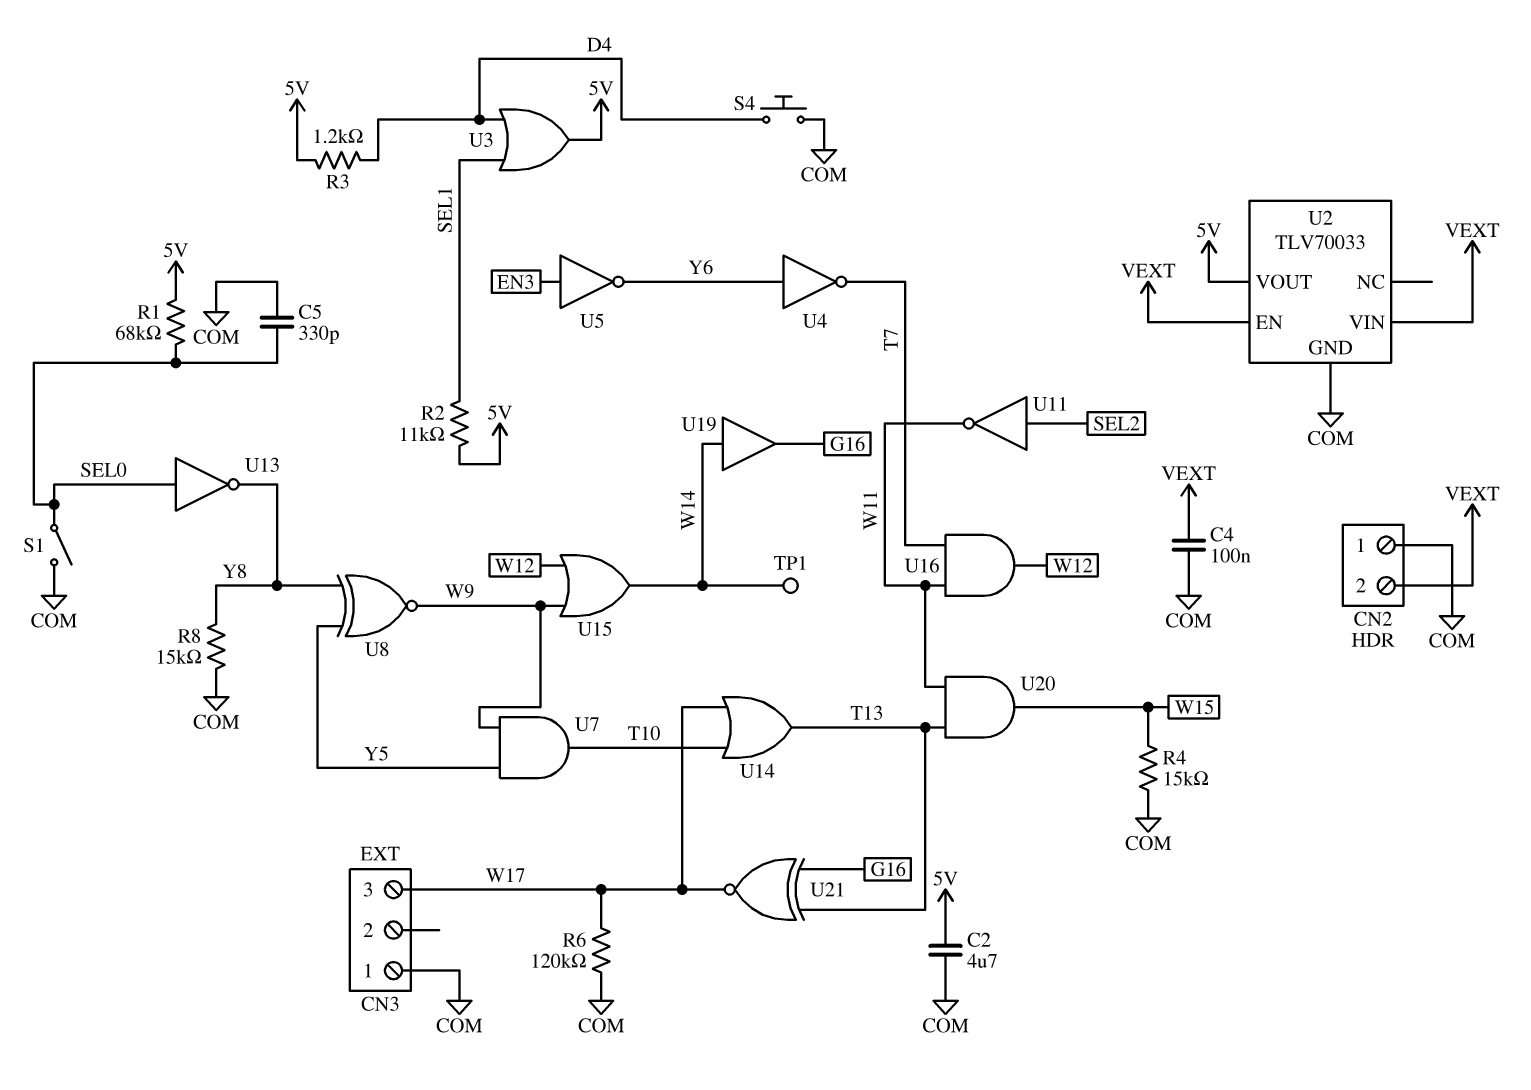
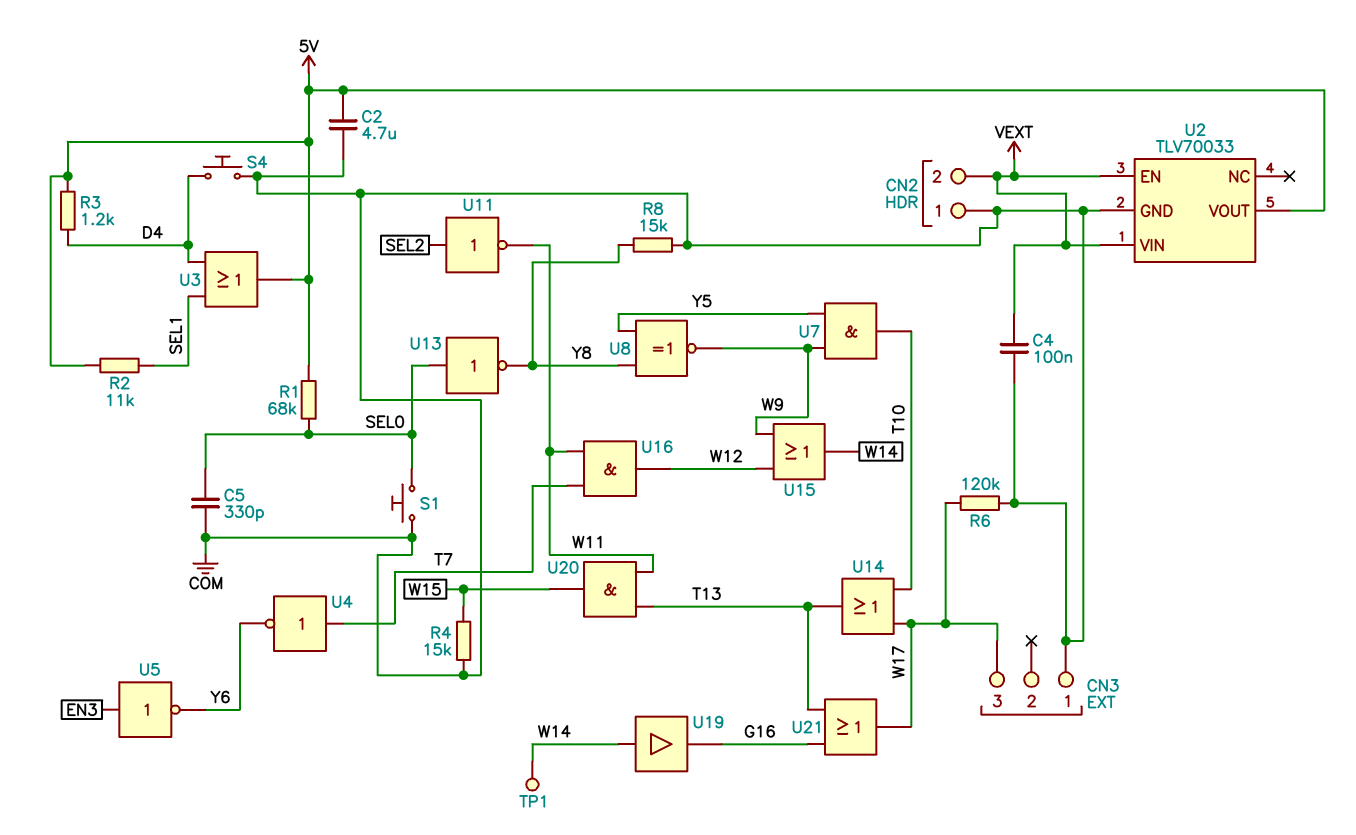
S1: switch (COM, SEL0) -> button (COM, SEL0)
U4: NOT (in Y6, out T7) -> NOT (in T7, out Y6)
U21: XNOR (in G16, in T13, out W17) -> OR (in G16, in T13, out W17)

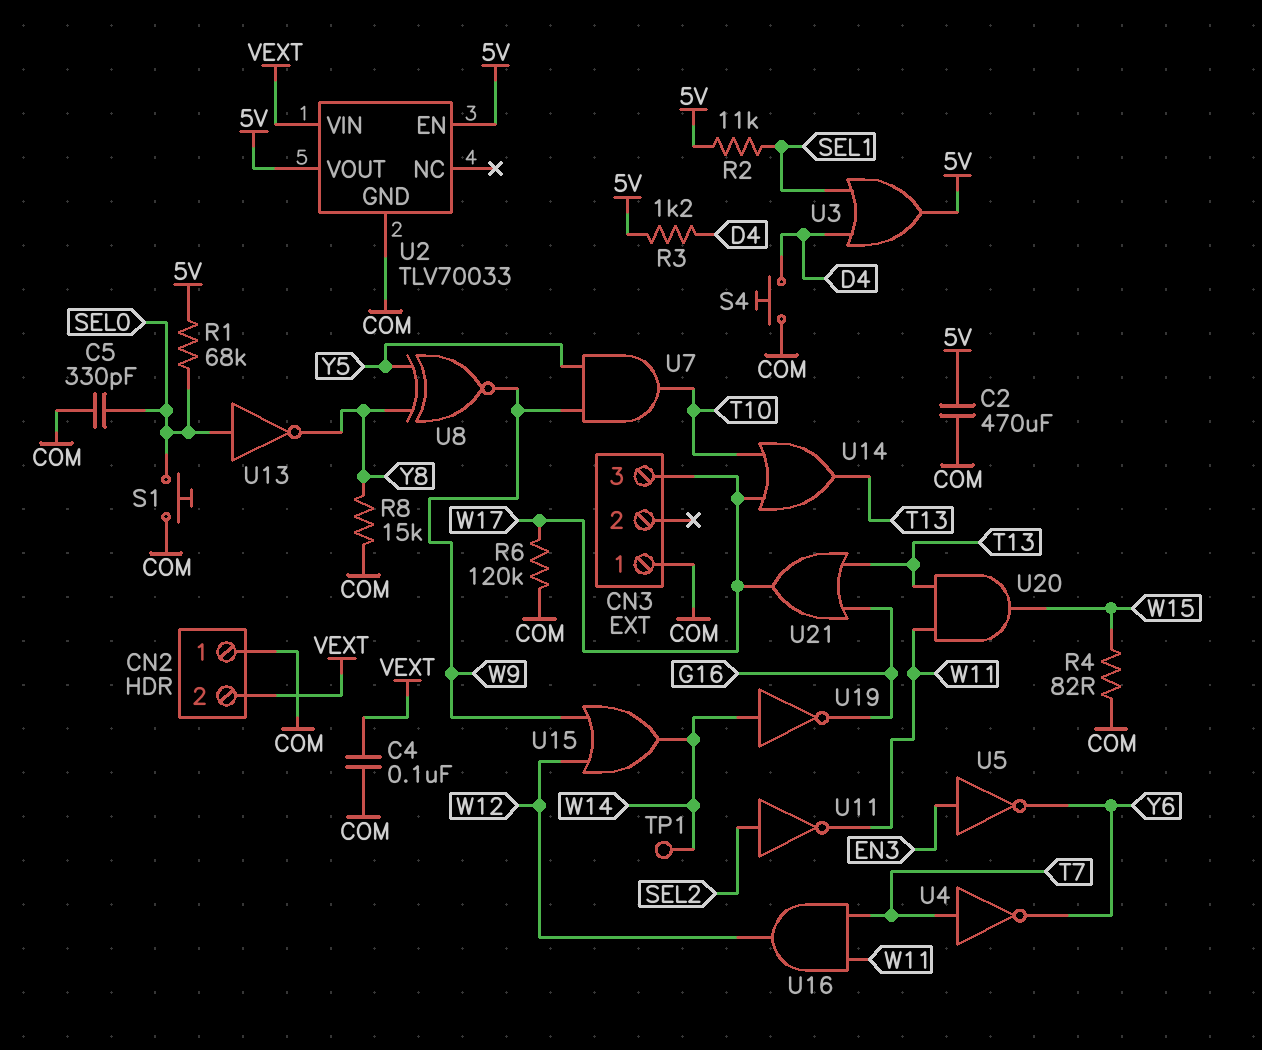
C2: 4.7uF (5V, COM) -> 470uF (5V, COM)
R4: 15k (COM, W15) -> 82 (COM, W15)
U2 pin EN: VEXT -> 5V
U19: buffer (in W14, out G16) -> NOT (in W14, out G16)

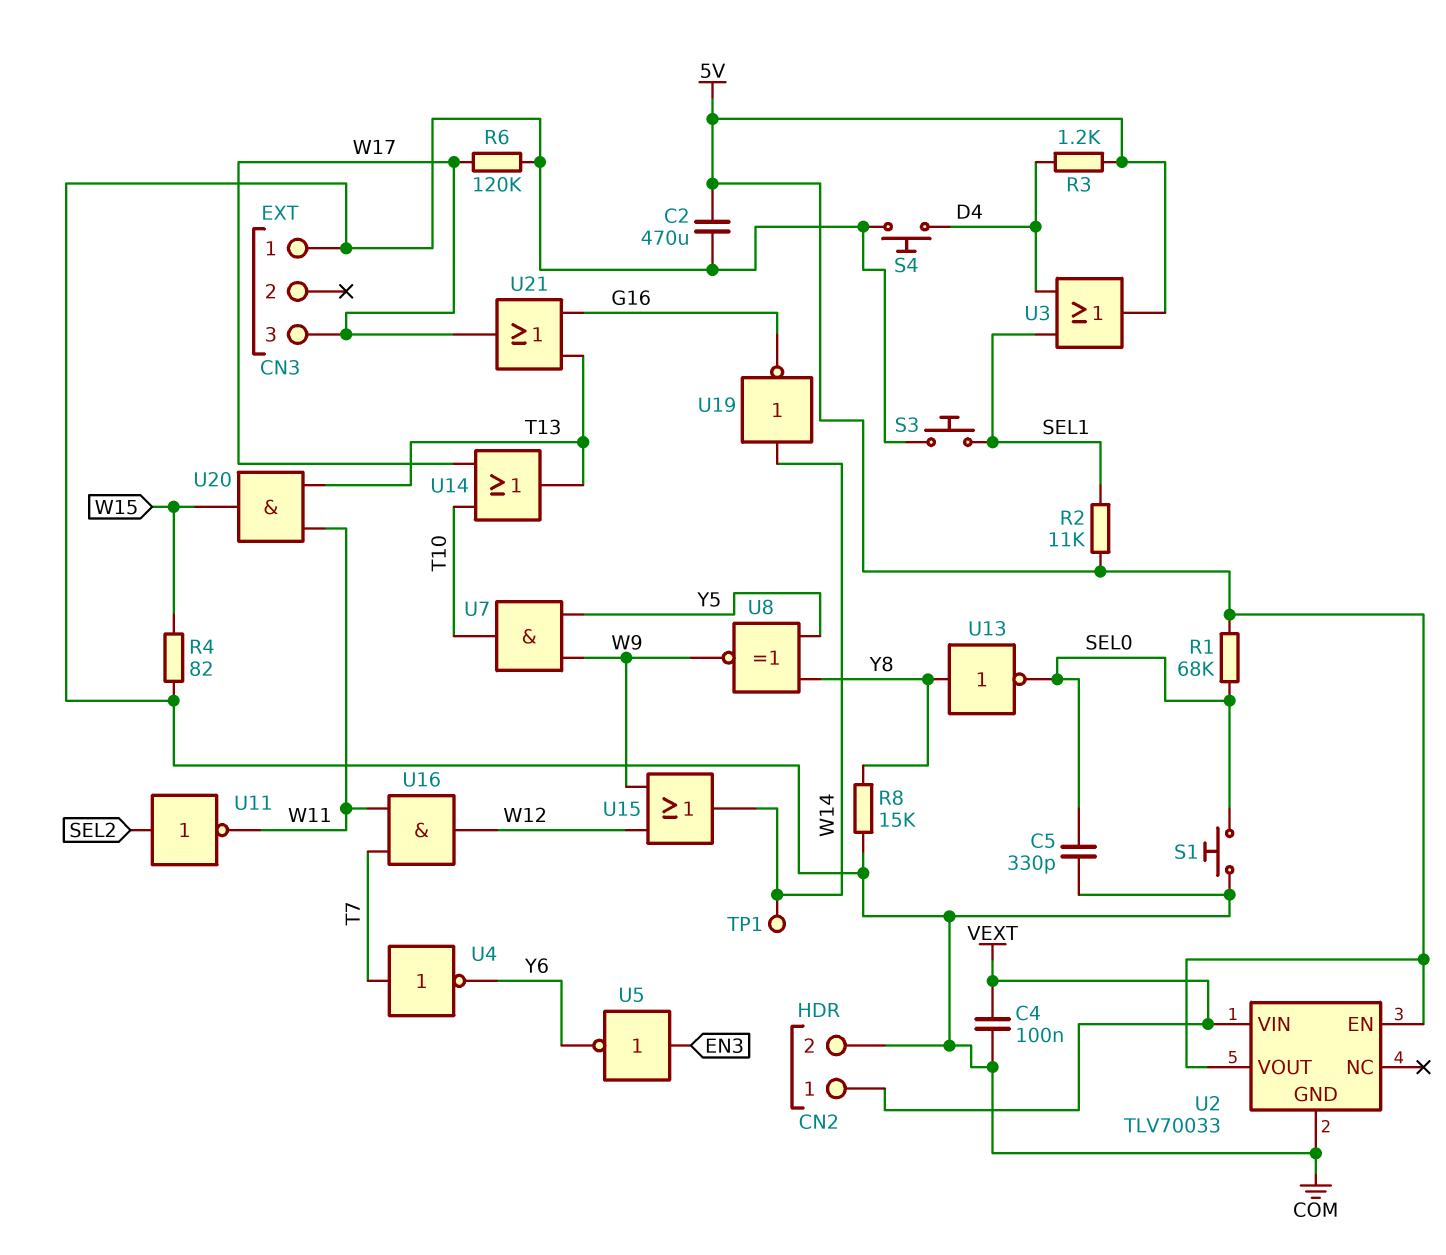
CN2 pin 1: COM -> VEXT
CN2 pin 2: VEXT -> COM
S3: none -> button (COM, SEL1)
U13: NOT (in SEL0, out Y8) -> NOT (in Y8, out SEL0)

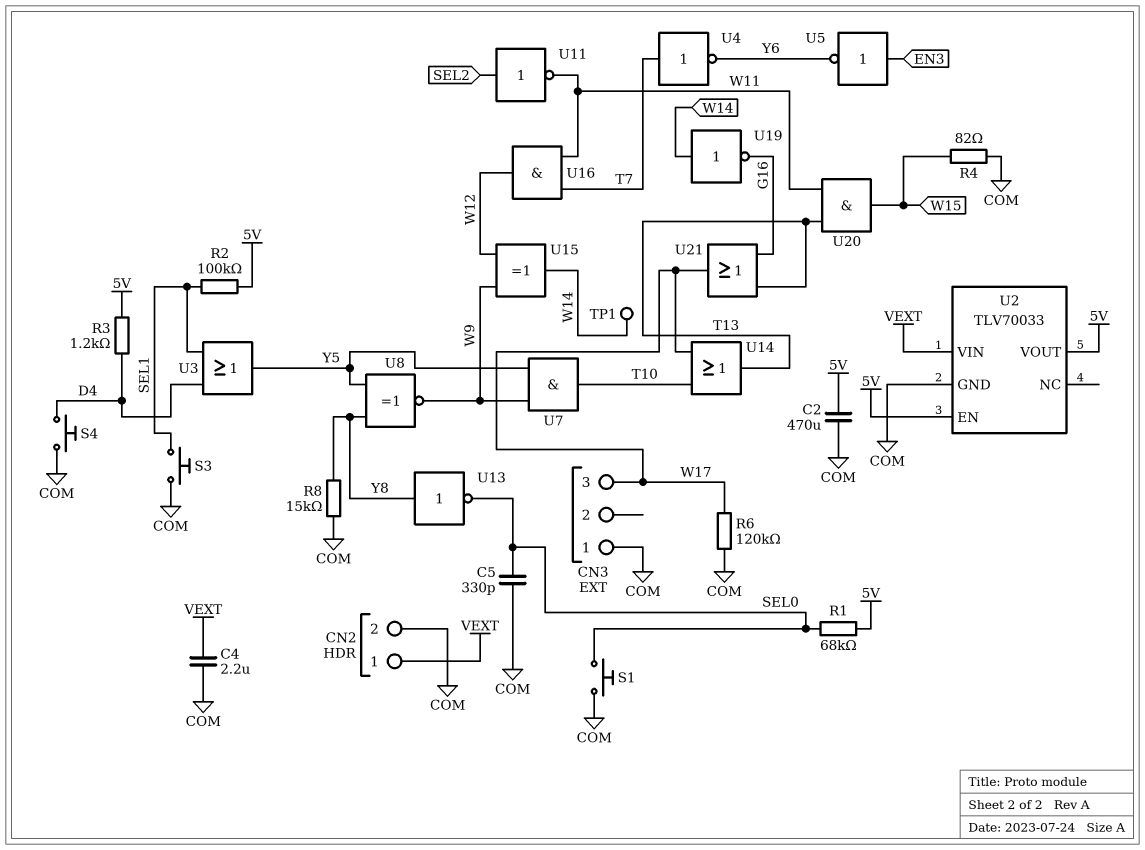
C4: 100nF (COM, VEXT) -> 2.2uF (COM, VEXT)
R2: 11k (5V, SEL1) -> 100k (5V, SEL1)
U3: OR (in D4, in SEL1, out 5V) -> OR (in D4, in SEL1, out Y5)
U15: OR (in W9, in W12, out W14) -> XOR (in W9, in W12, out W14)

